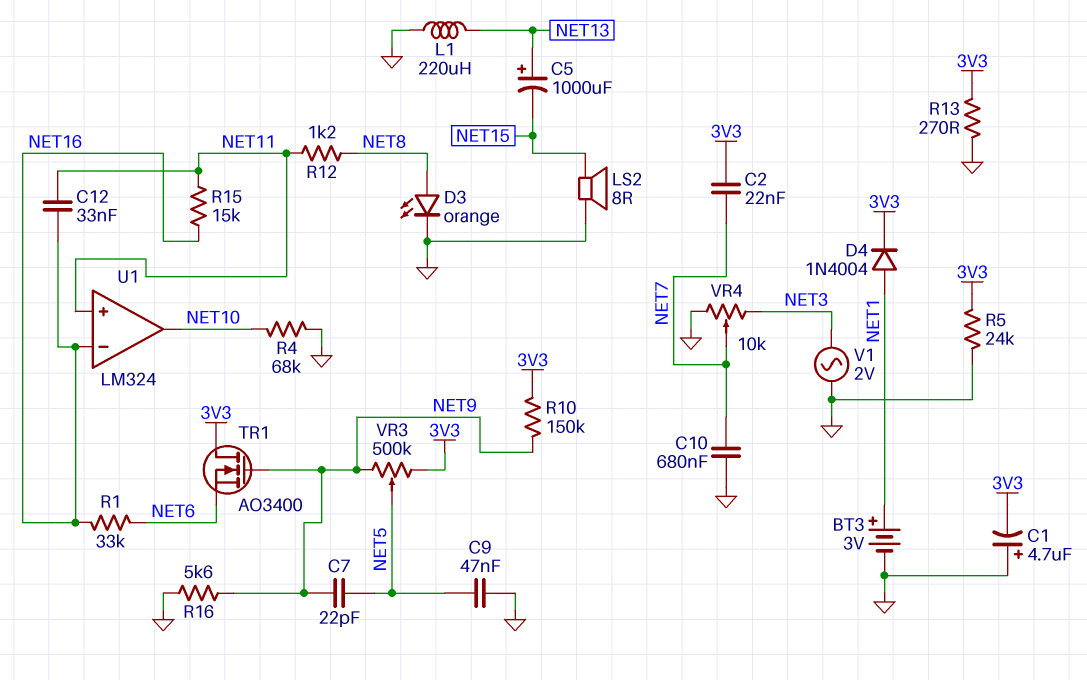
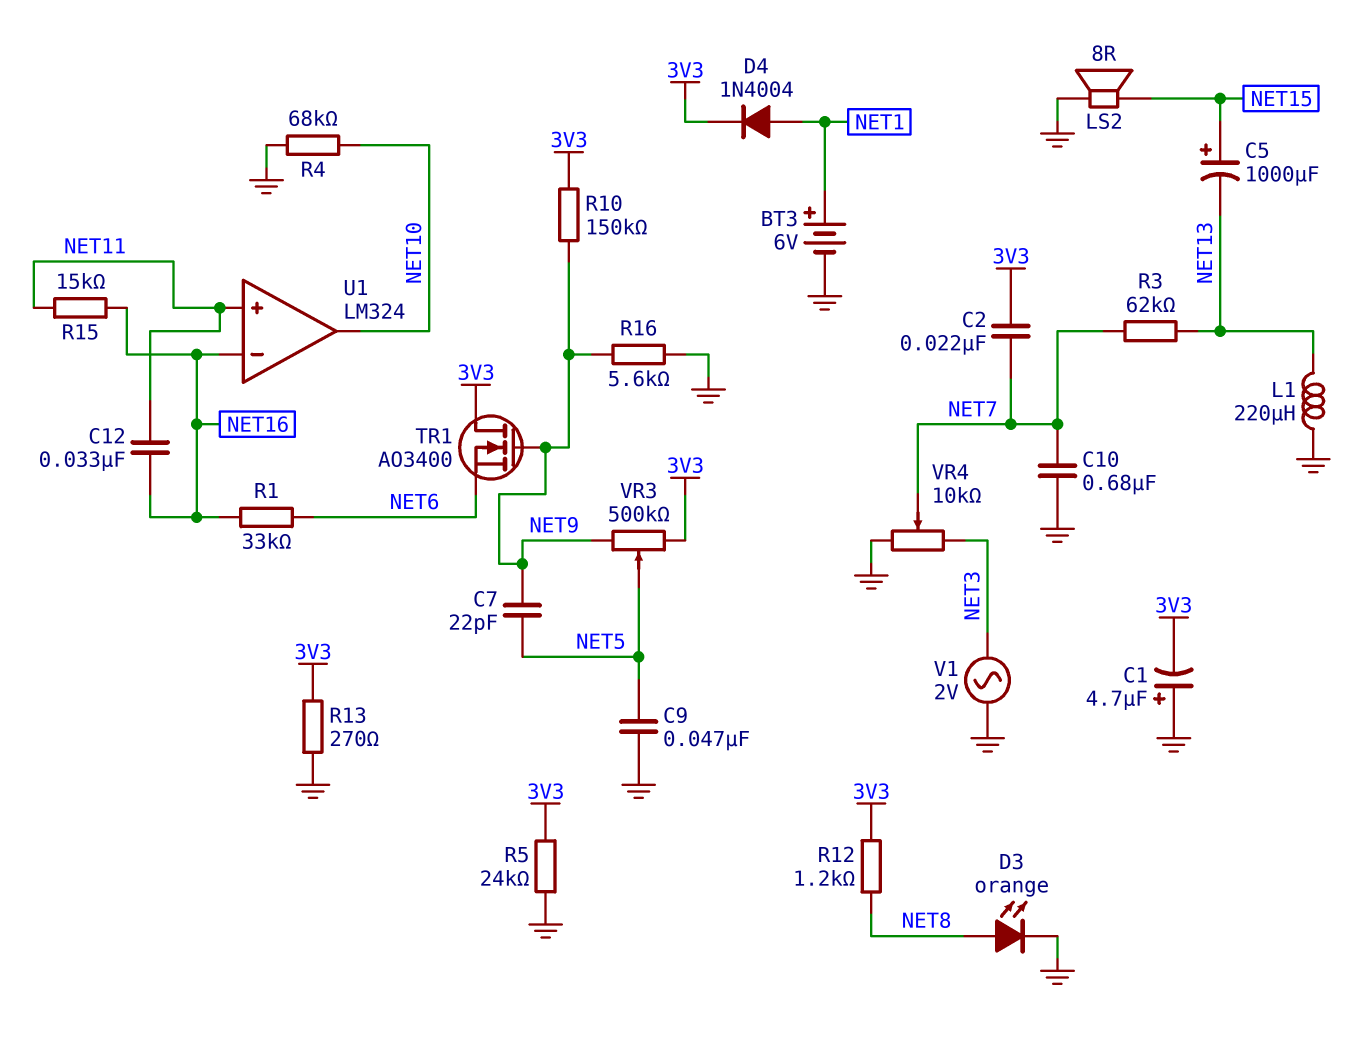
BT3: 3V (plus NET1, minus GND) -> 6V (plus NET1, minus GND)
C5: 1000uF (plus NET13, minus NET15) -> 1000uF (plus NET15, minus NET13)
R3: none -> 62k (NET7, NET13)
R12: 1.2k (NET8, NET11) -> 1.2k (3V3, NET8)

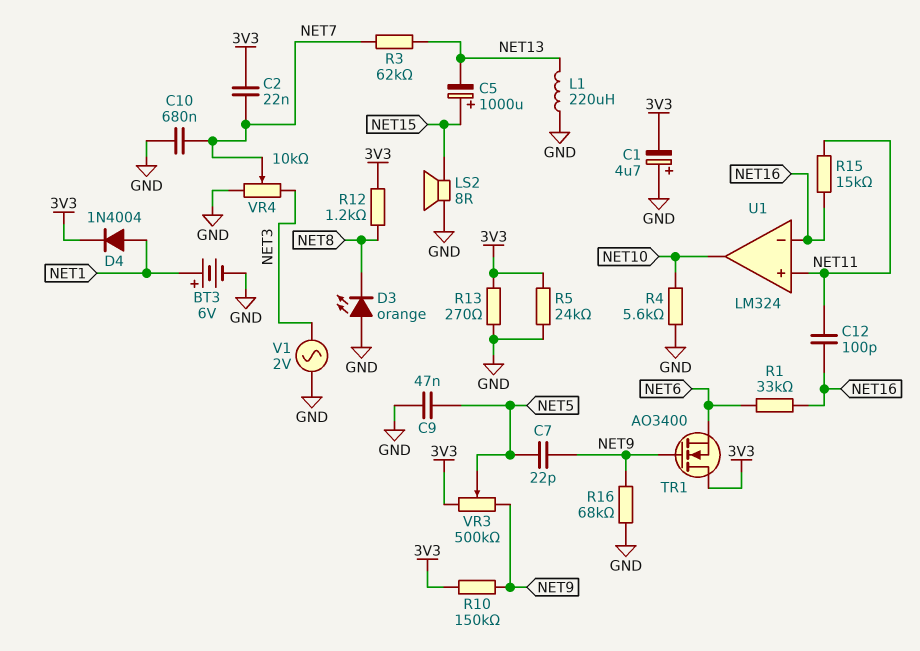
C12: 33nF (NET11, NET16) -> 100pF (NET11, NET16)
D3: LED orange (A NET8, K GND) -> LED orange (A GND, K NET8)
R4: 68k (GND, NET10) -> 5.6k (GND, NET10)
R16: 5.6k (GND, NET9) -> 68k (GND, NET9)

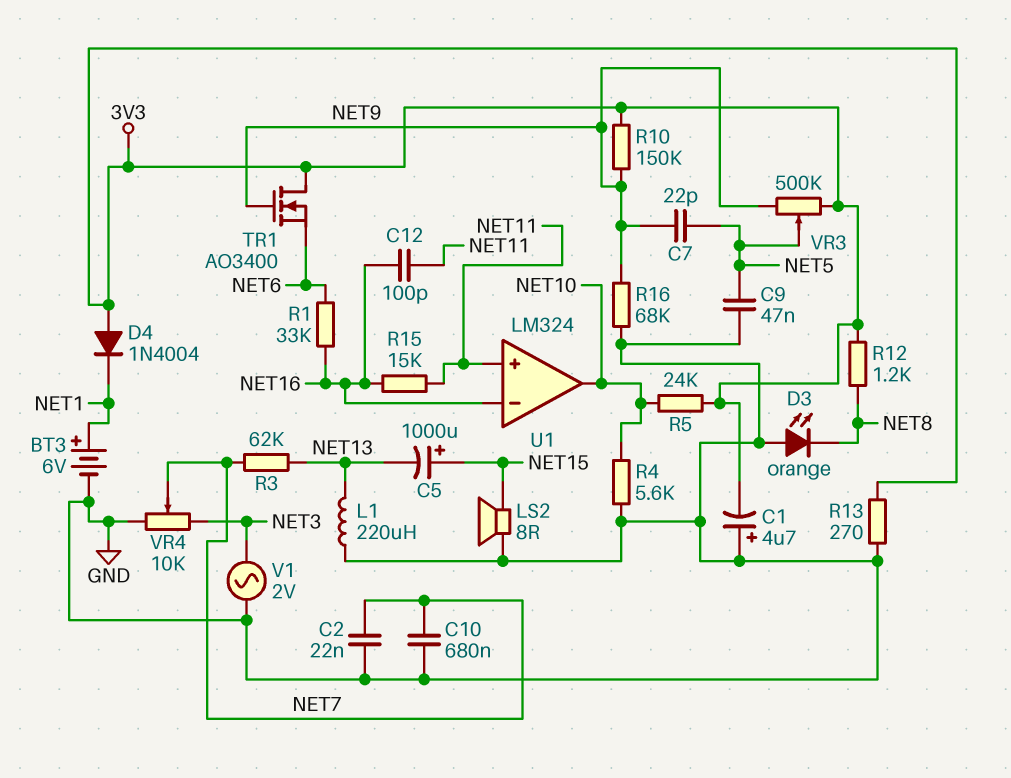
C2: 22nF (3V3, NET7) -> 22nF (GND, NET7)
D4: diode 1N4004 (A NET1, K 3V3) -> diode 1N4004 (A 3V3, K NET1)
R5: 24k (3V3, GND) -> 24k (3V3, NET10)

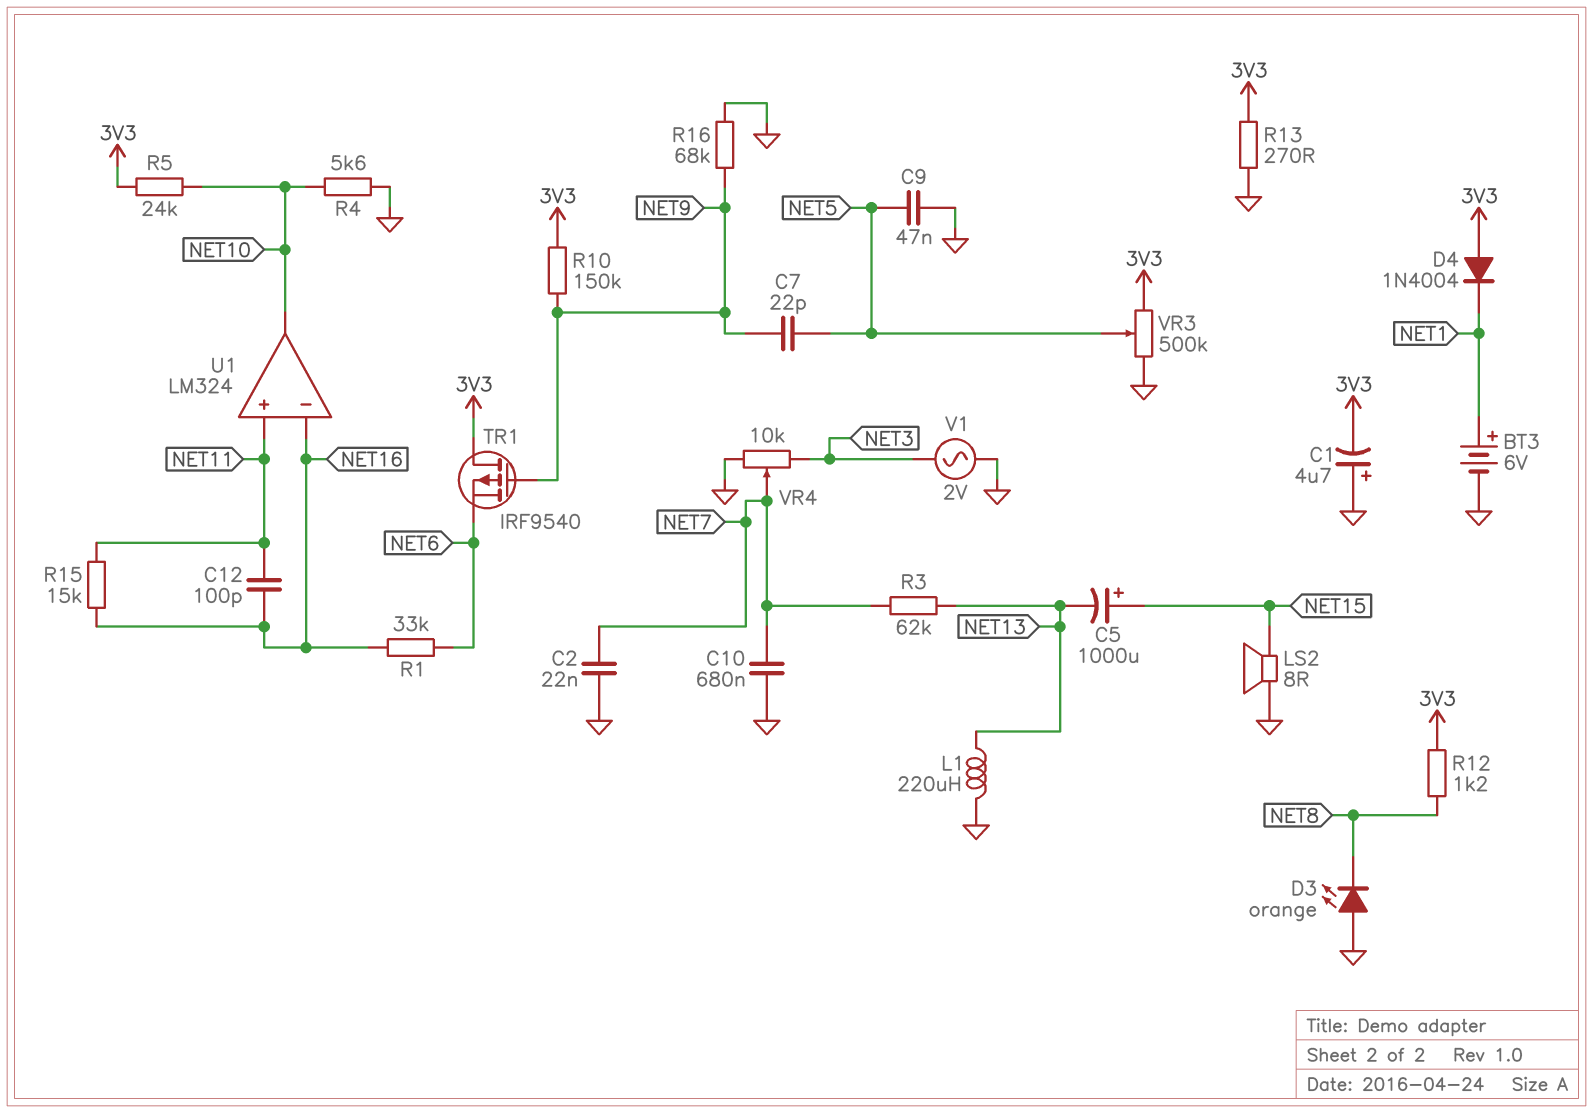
TR1: NMOS AO3400 (G NET9, D 3V3, S NET6) -> PMOS IRF9540 (G NET9, D 3V3, S NET6)
VR3: 500k (3V3, NET9, wiper NET5) -> 500k (3V3, GND, wiper NET5)

